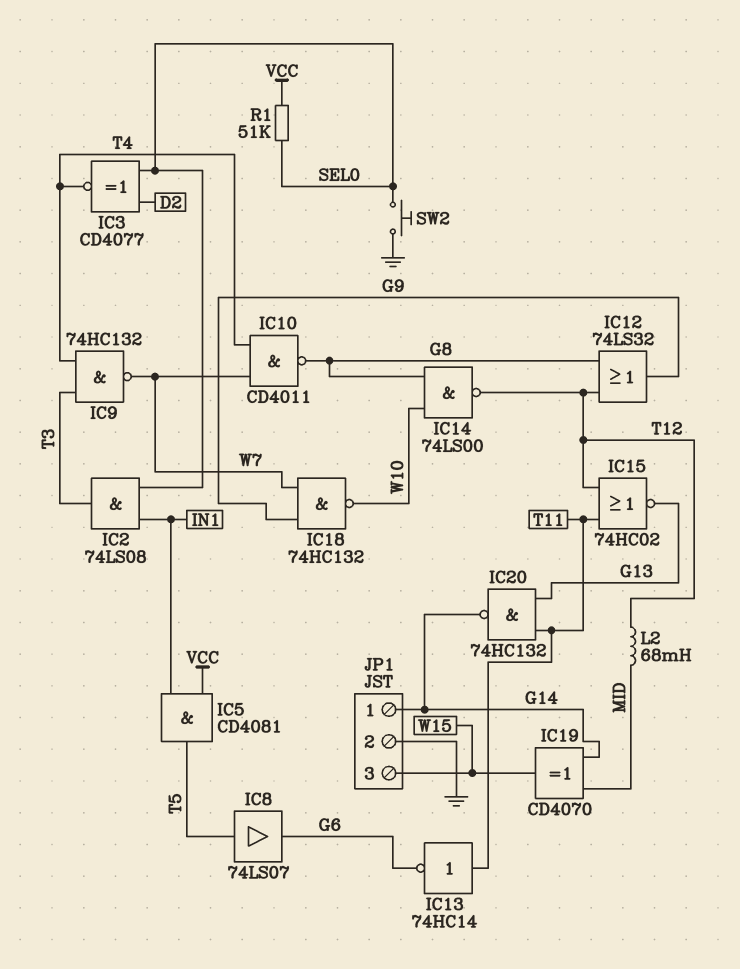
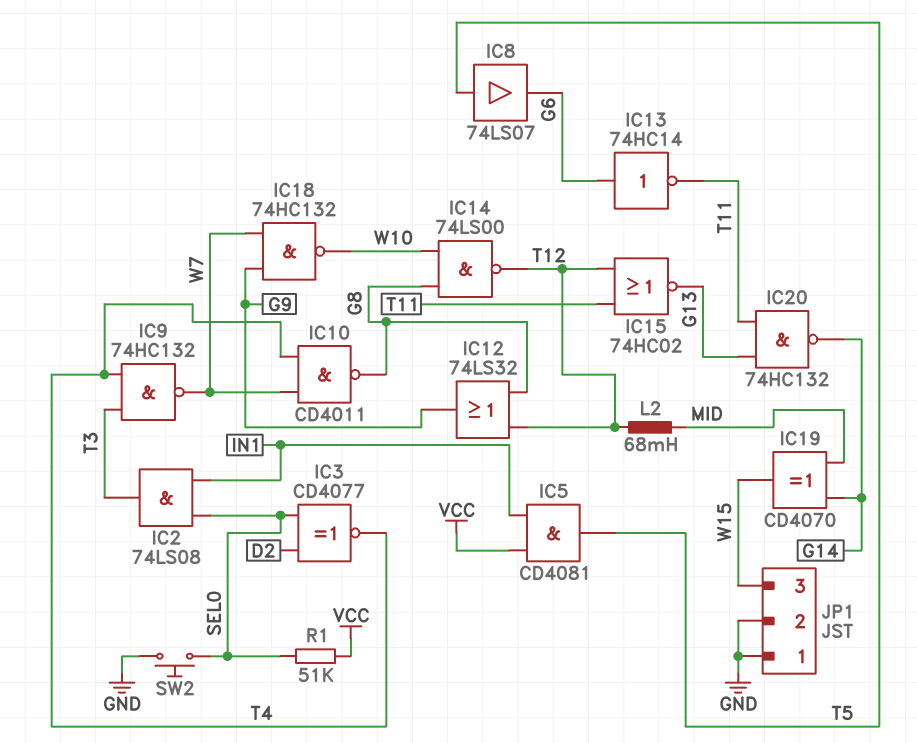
IC13: NOT 74HC14 (in T11, out G6) -> NOT 74HC14 (in G6, out T11)
JP1 pin 1: G14 -> GND

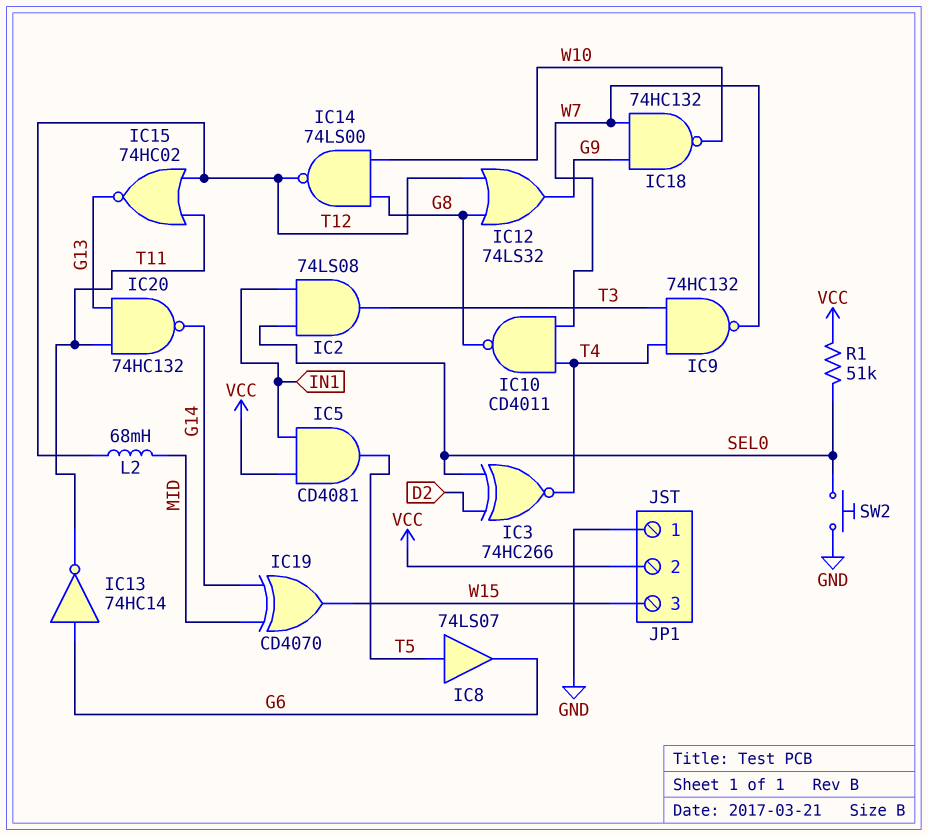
IC3: XNOR CD4077 (in D2, in SEL0, out T4) -> XNOR 74HC266 (in D2, in SEL0, out T4)
JP1 pin 2: GND -> VCC

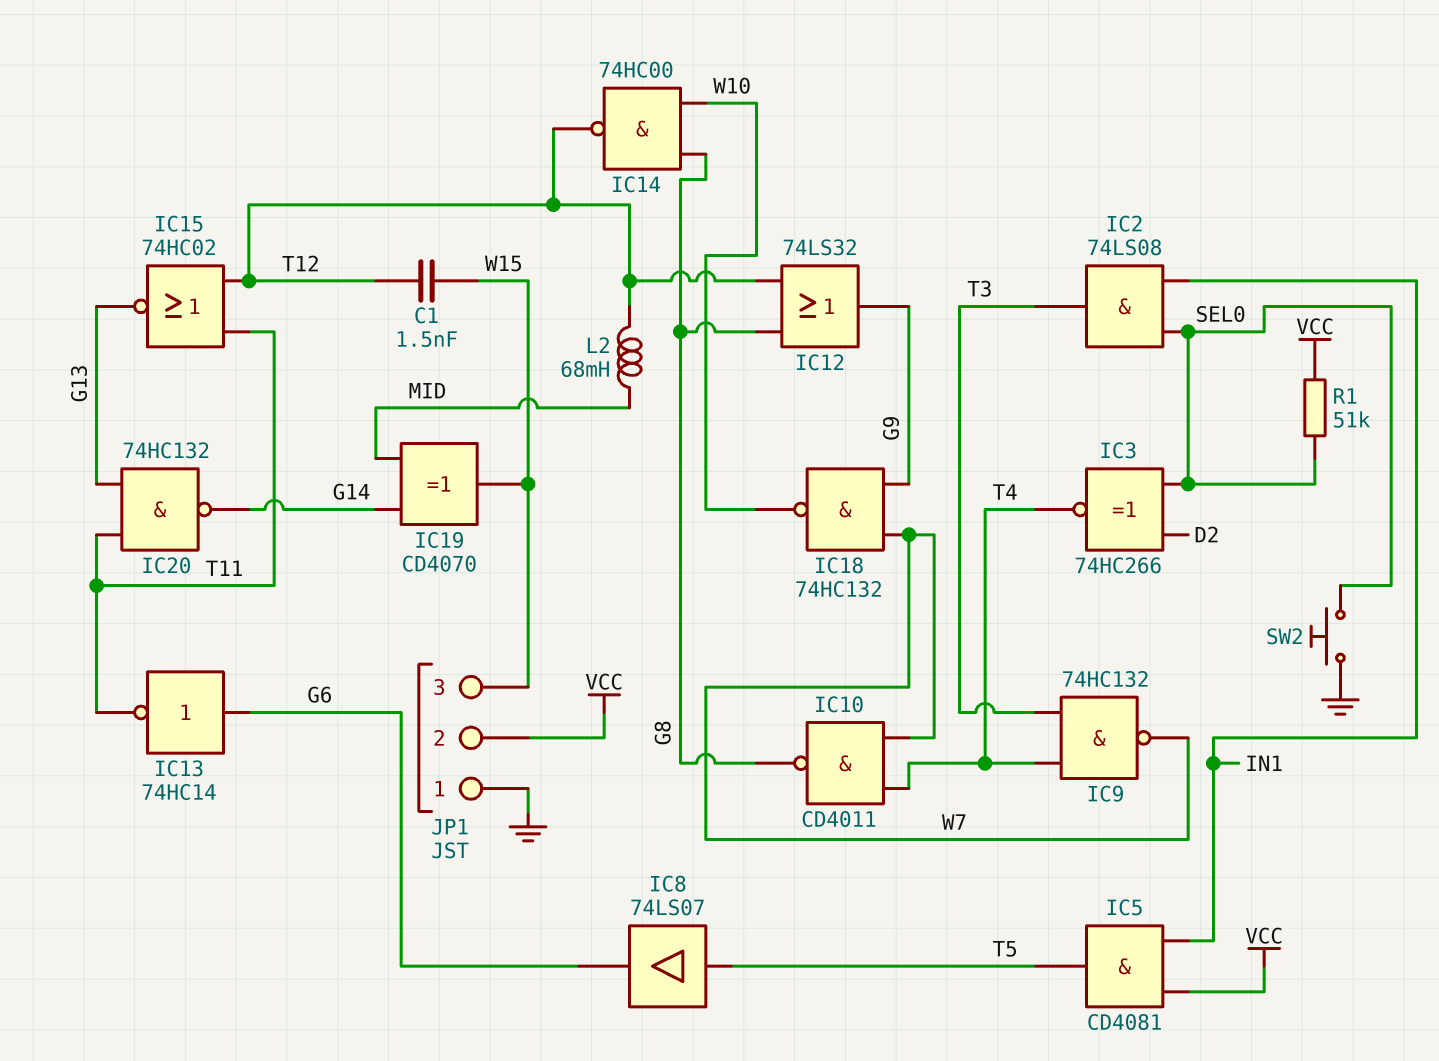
C1: none -> 1.5nF (T12, W15)
IC14: NAND 74LS00 (in G8, in W10, out T12) -> NAND 74HC00 (in G8, in W10, out T12)

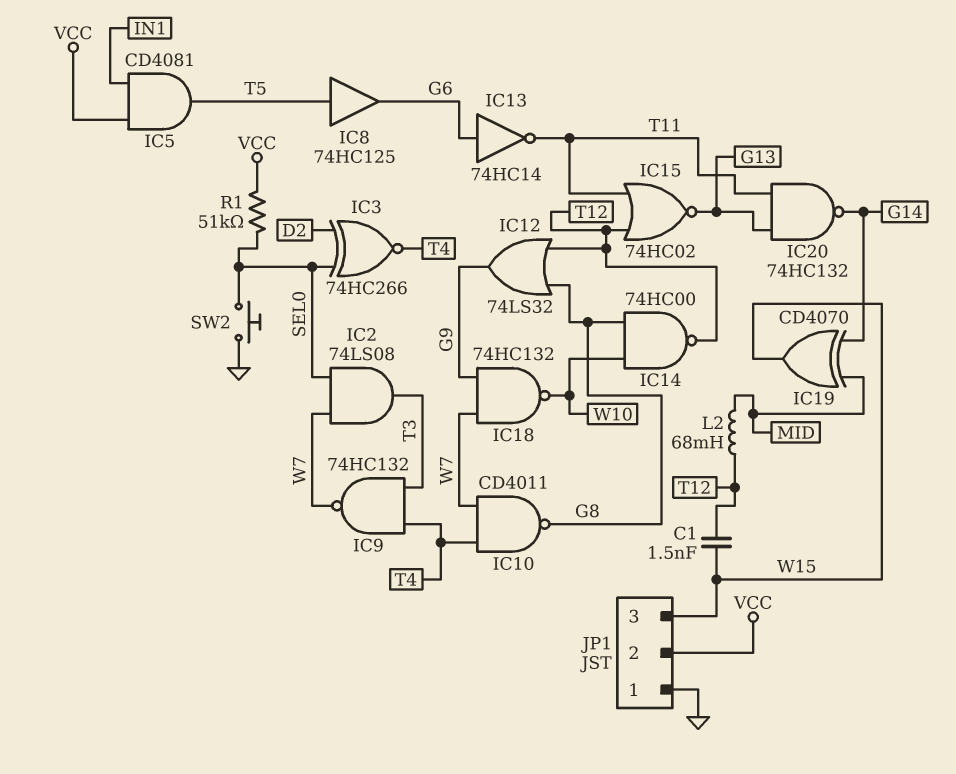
IC2: AND 74LS08 (in IN1, in SEL0, out T3) -> AND 74LS08 (in SEL0, in W7, out T3)
IC8: buffer 74LS07 (in T5, out G6) -> buffer 74HC125 (in T5, out G6)

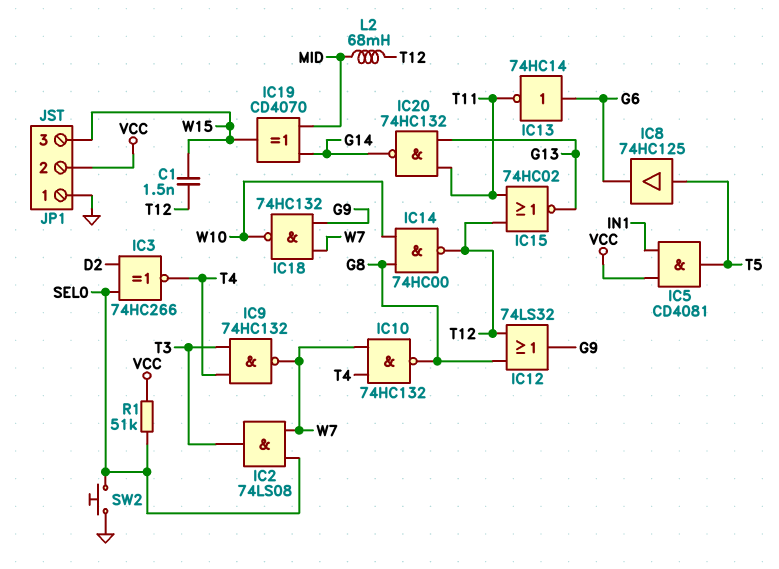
IC10: NAND CD4011 (in T4, in W7, out G8) -> NAND 74HC132 (in T4, in W7, out G8)

